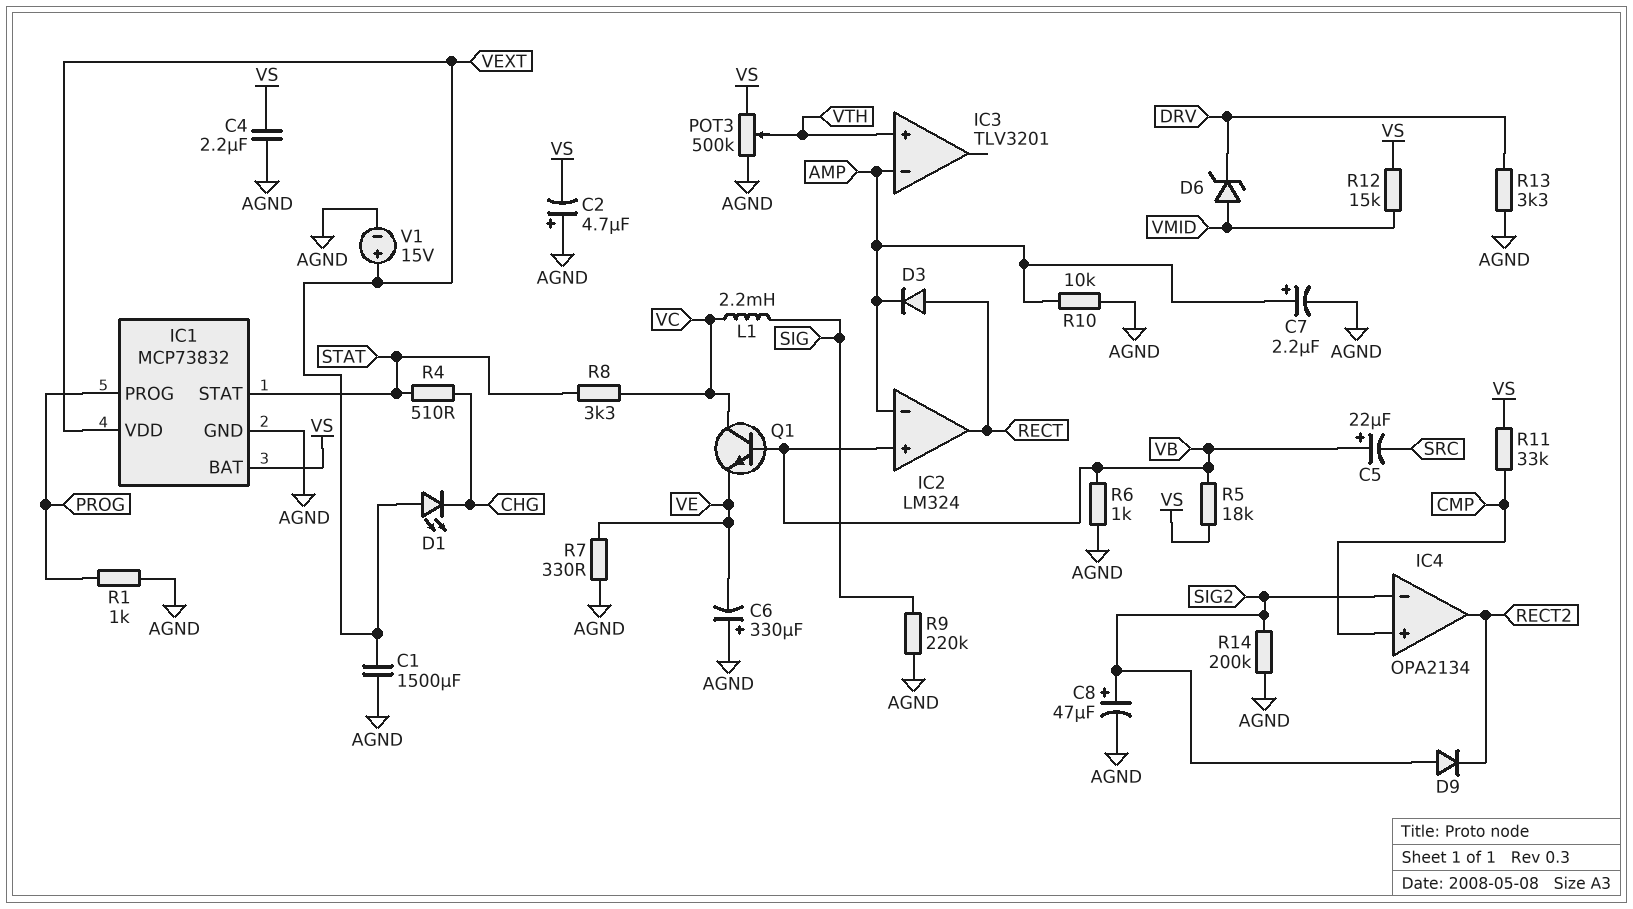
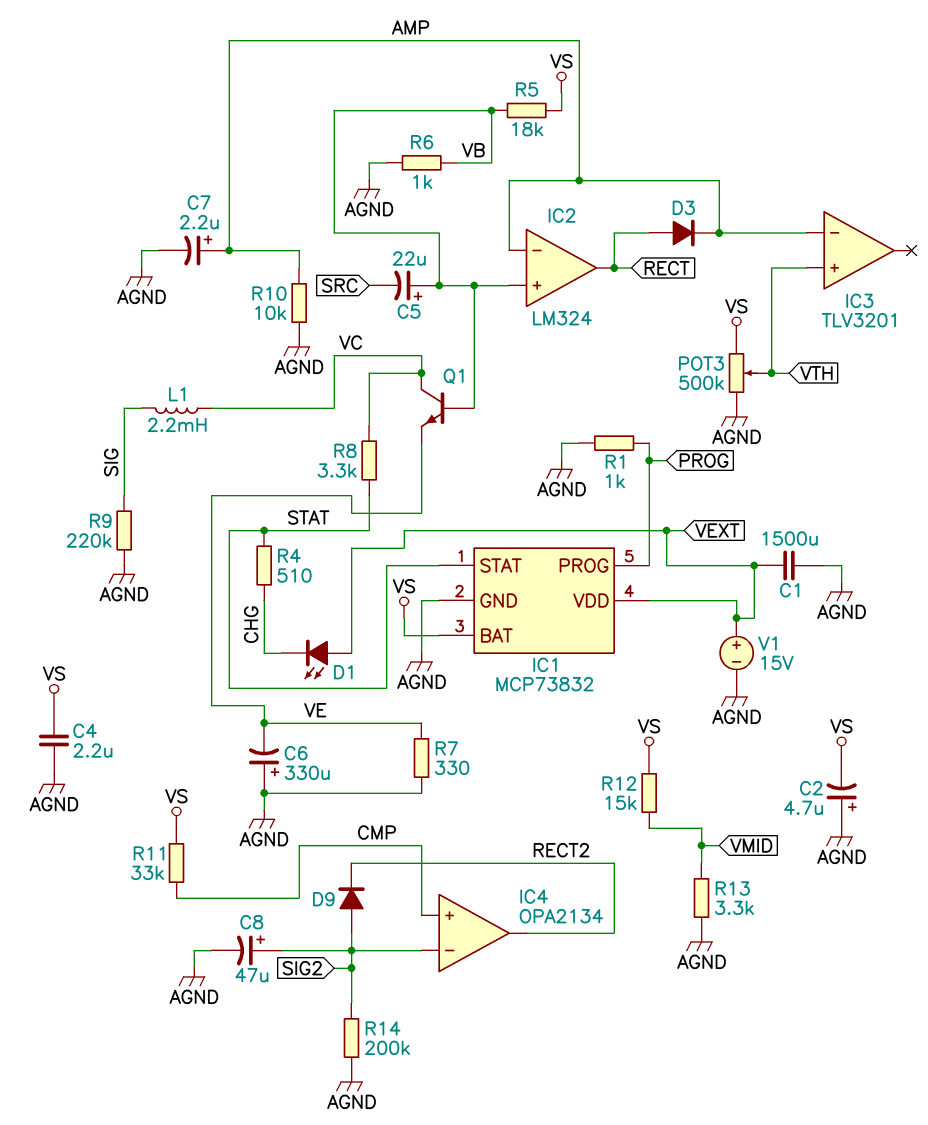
D6: zener (A VMID, K DRV) -> none
R13: 3.3k (AGND, DRV) -> 3.3k (AGND, VMID)

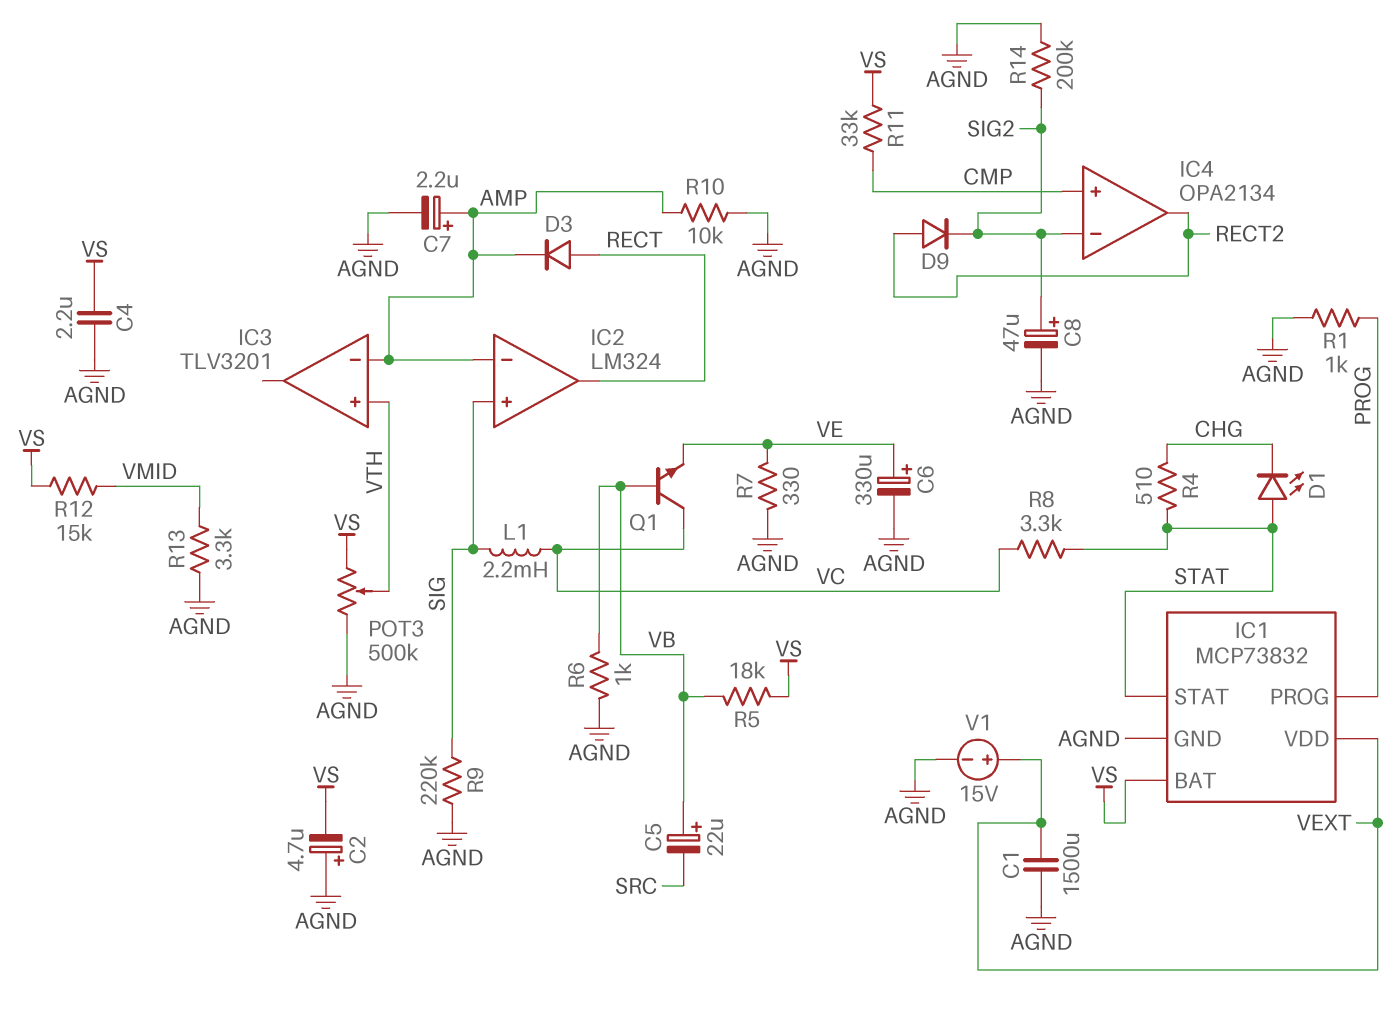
C6: 330uF (plus AGND, minus VE) -> 330uF (plus VE, minus AGND)
D1: LED (A VEXT, K CHG) -> LED (A STAT, K CHG)
D9: diode (A SIG2, K RECT2) -> diode (A RECT2, K SIG2)
IC2 pin in+: VB -> SIG

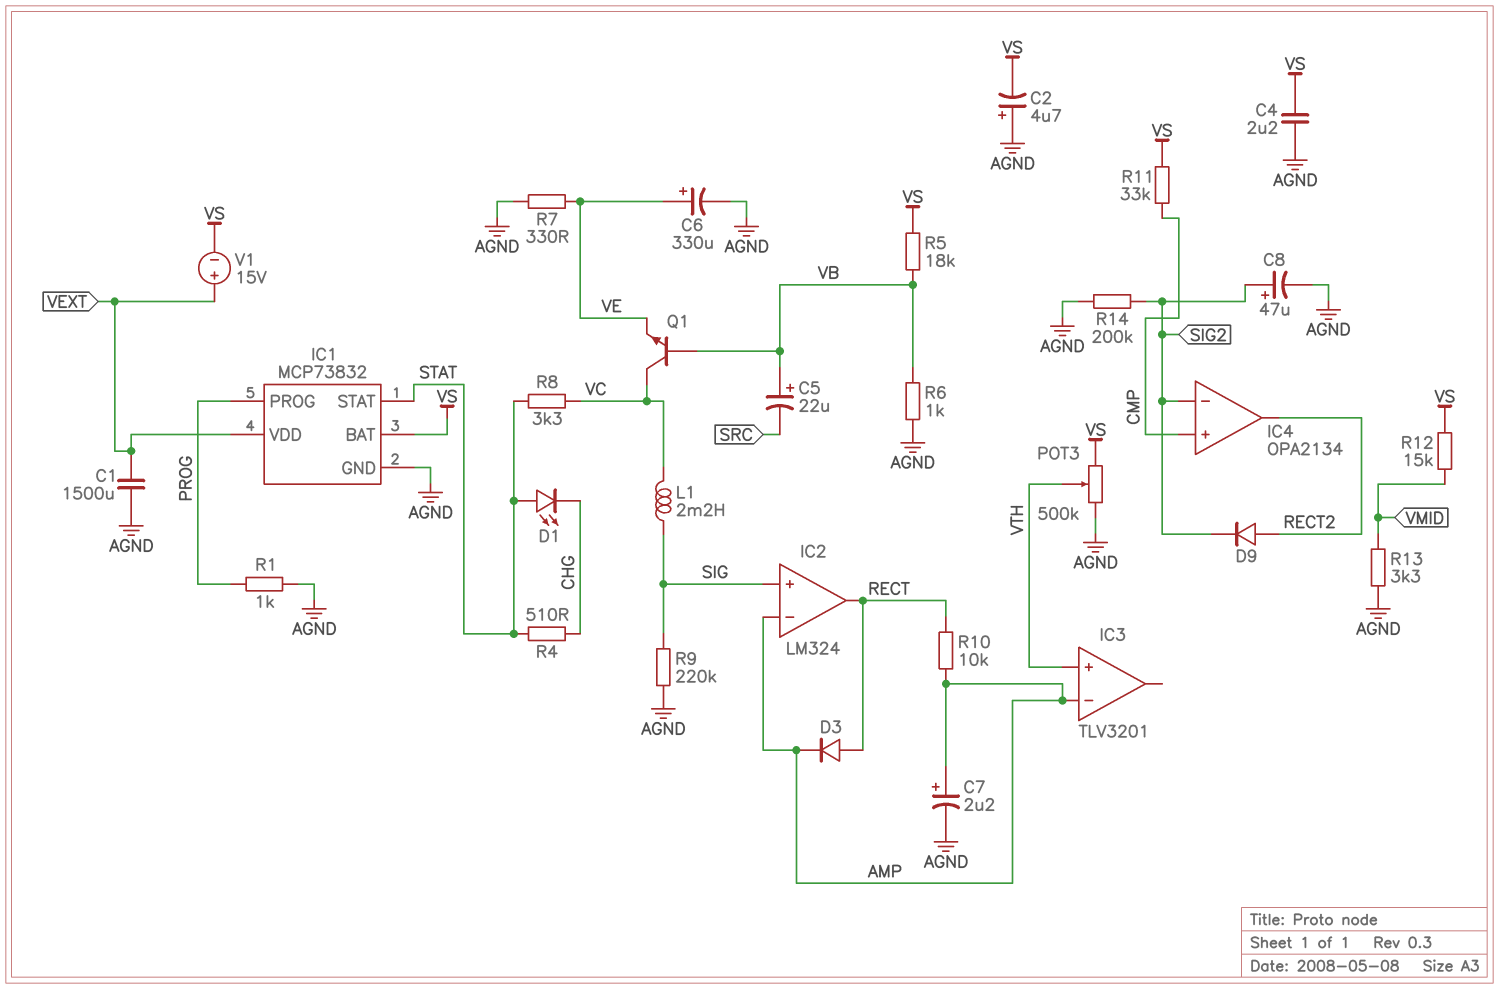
R10: 10k (AGND, AMP) -> 10k (AMP, RECT)
V1: 15V (plus VEXT, minus AGND) -> 15V (plus VEXT, minus VS)

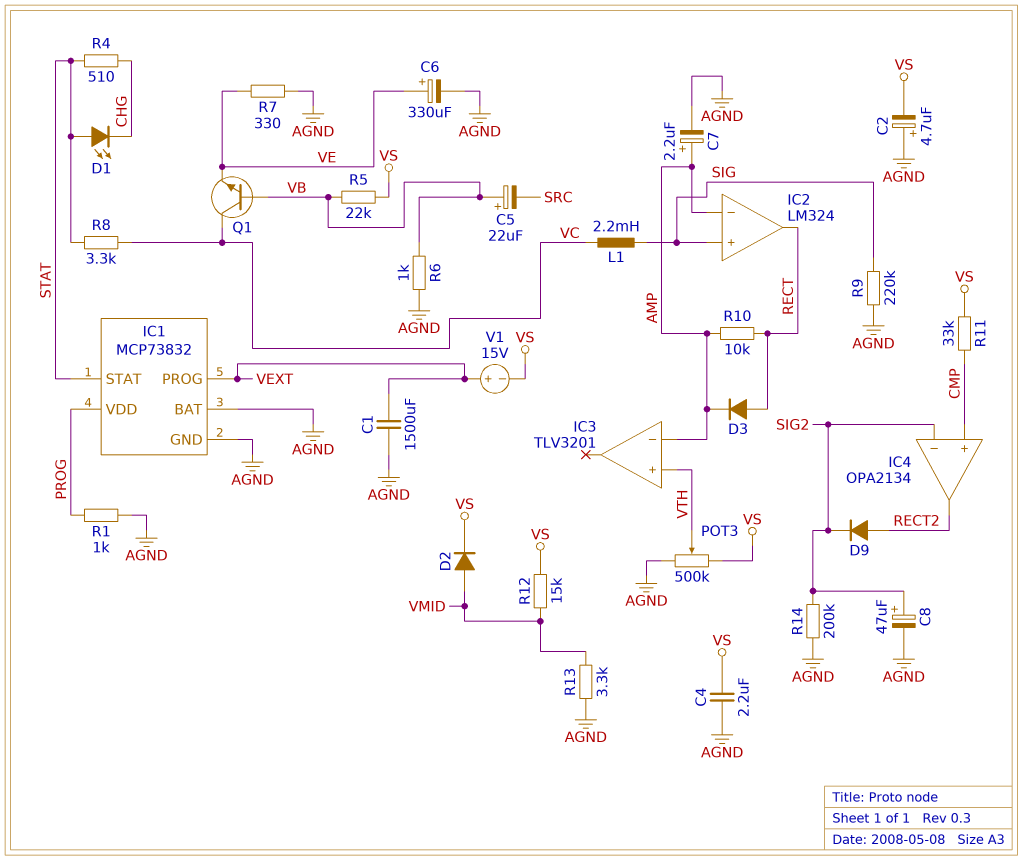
D2: none -> diode (A VMID, K VS)
IC1 pin BAT: VS -> AGND
IC1 pin PROG: PROG -> VEXT
IC1 pin VDD: VEXT -> PROG
R5: 18k (VB, VS) -> 22k (VB, VS)

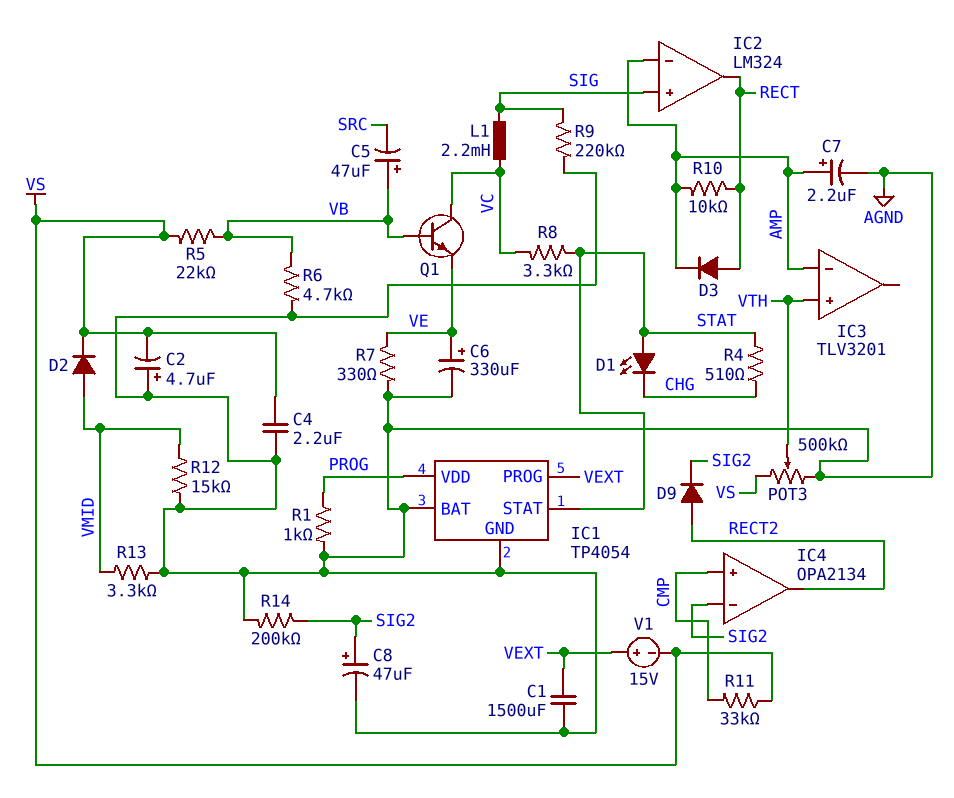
C5: 22uF (plus VB, minus SRC) -> 47uF (plus VB, minus SRC)
IC1: MCP73832 -> TP4054
R6: 1k (AGND, VB) -> 4.7k (AGND, VB)
R12: 15k (VMID, VS) -> 15k (AGND, VMID)

